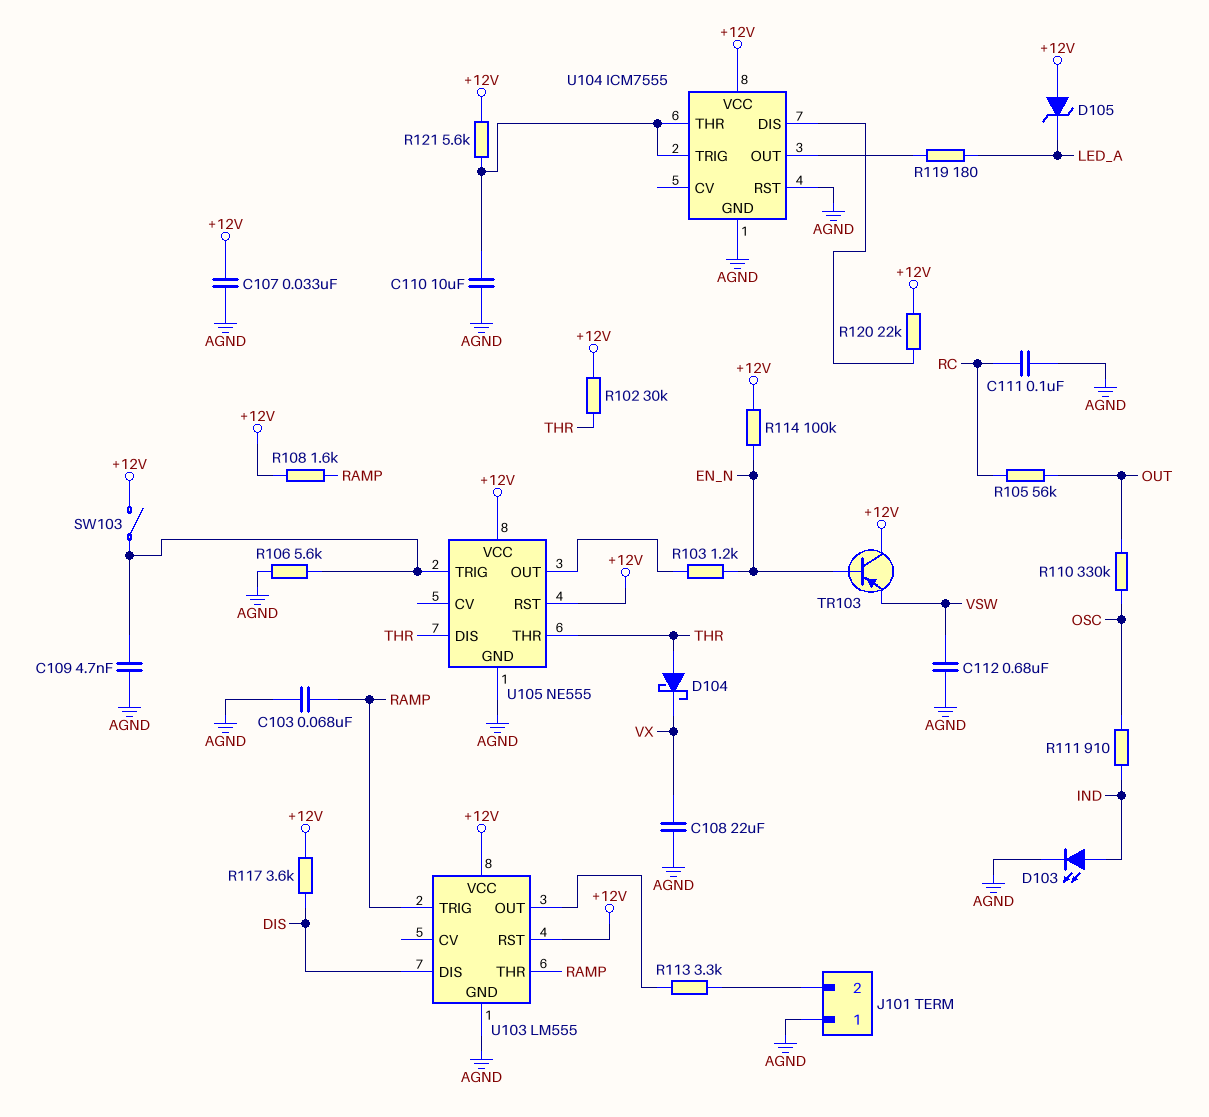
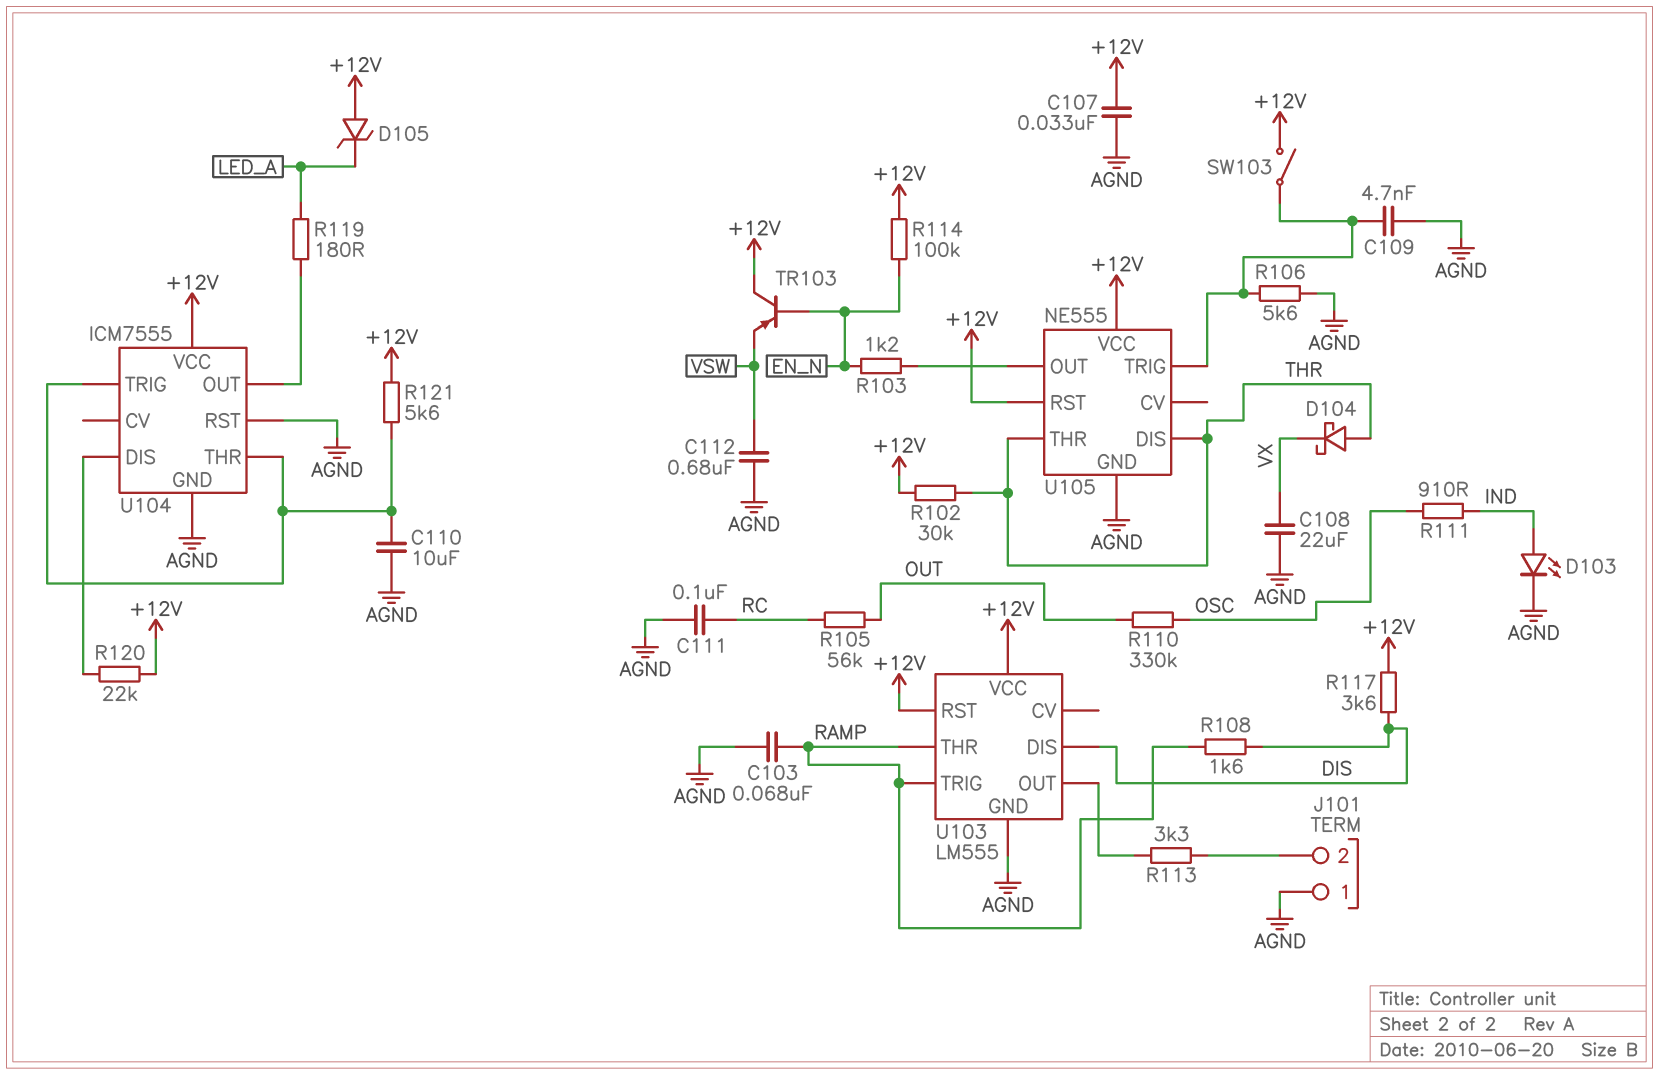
R108: 1.6k (+12V, RAMP) -> 1.6k (DIS, RAMP)

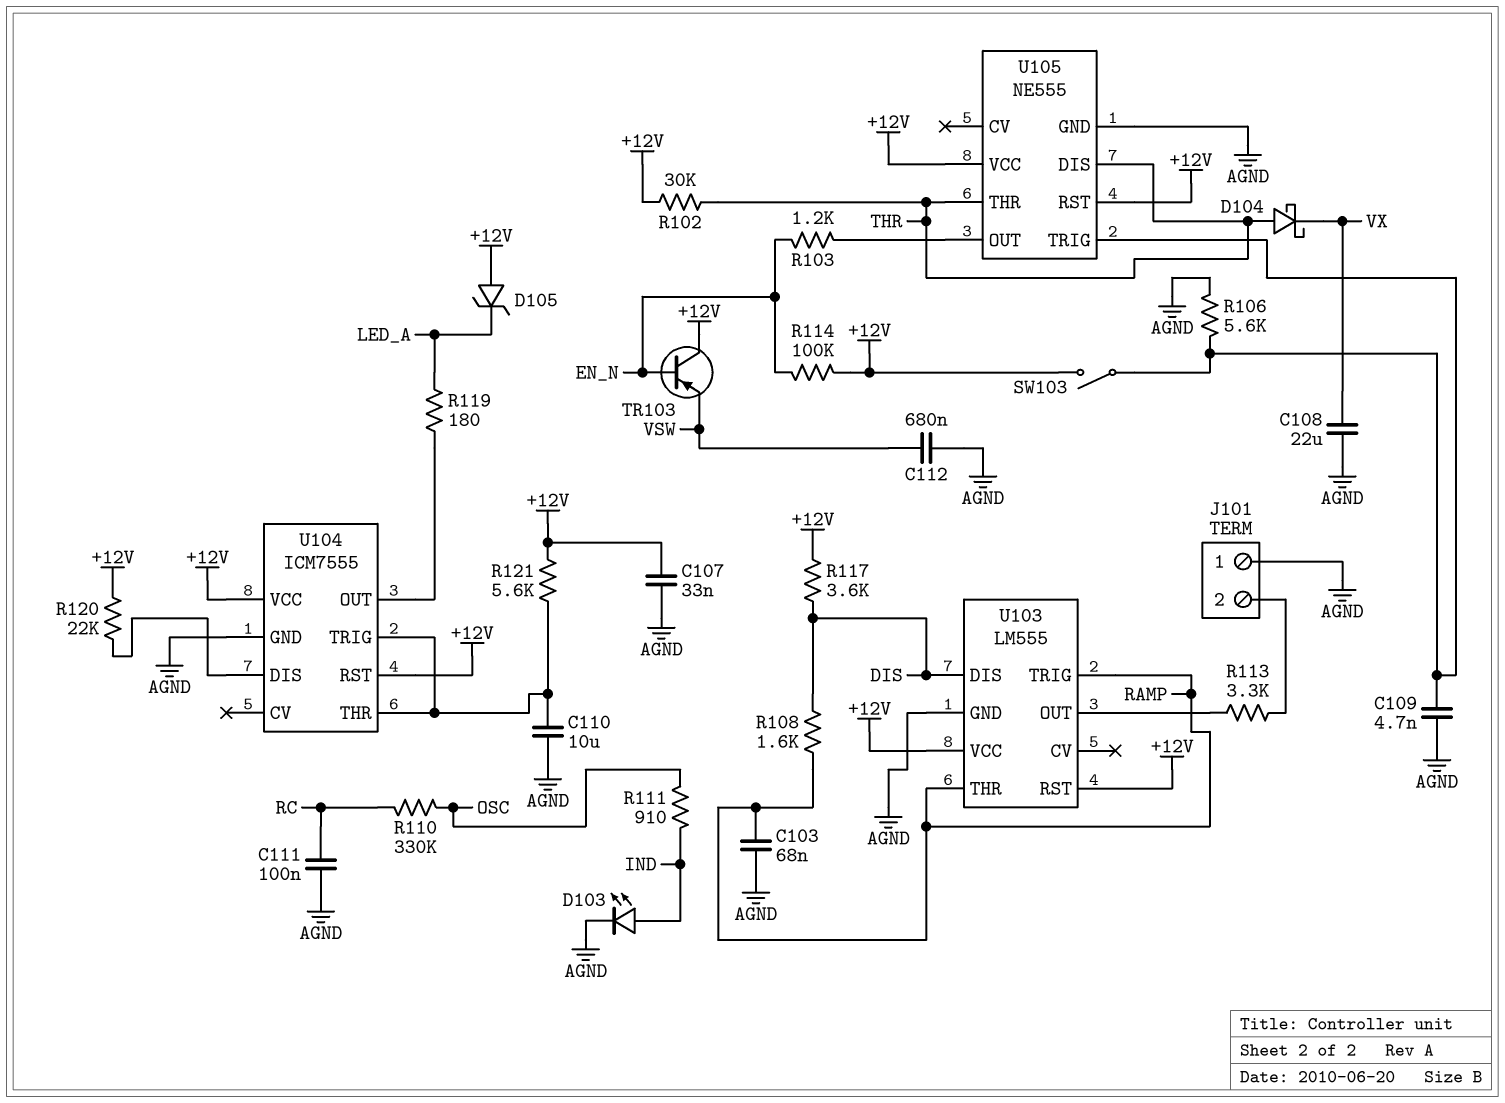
R105: 56k (OUT, RC) -> none
R110: 330k (OSC, OUT) -> 330k (OSC, RC)
U104 pin RST: AGND -> +12V

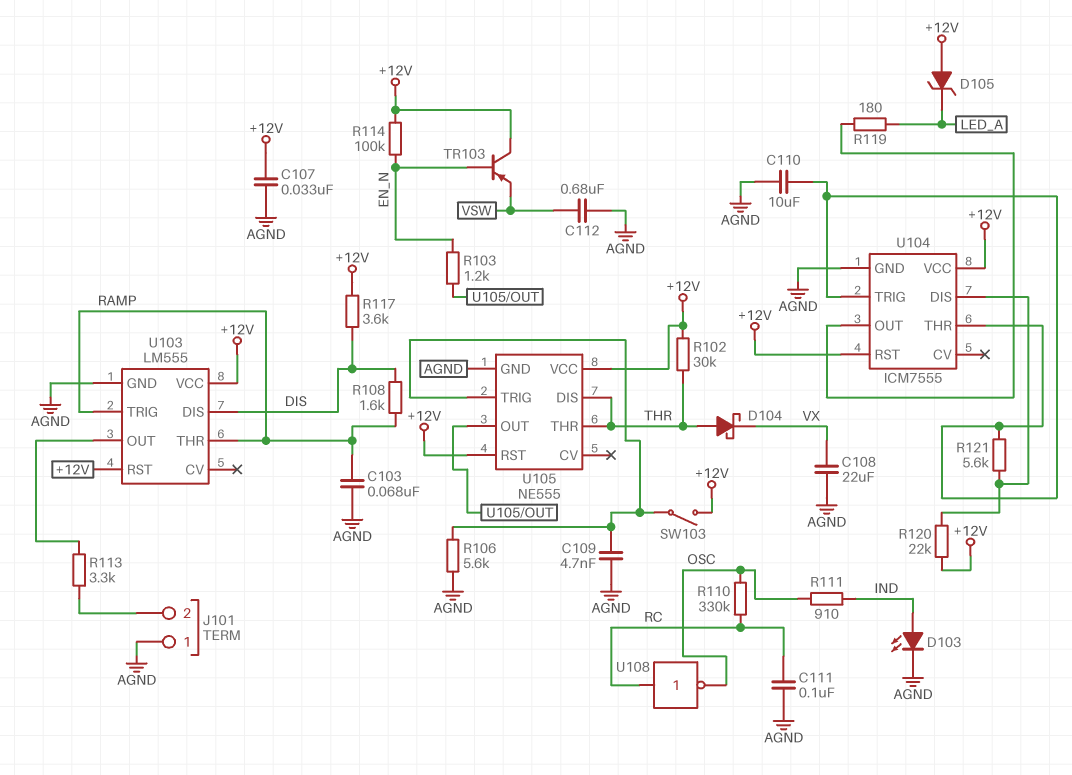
R121: 5.6k (+12V, U104/THR) -> 5.6k (U104/DIS, U104/THR)
U108: none -> NOT (in RC, out OSC)

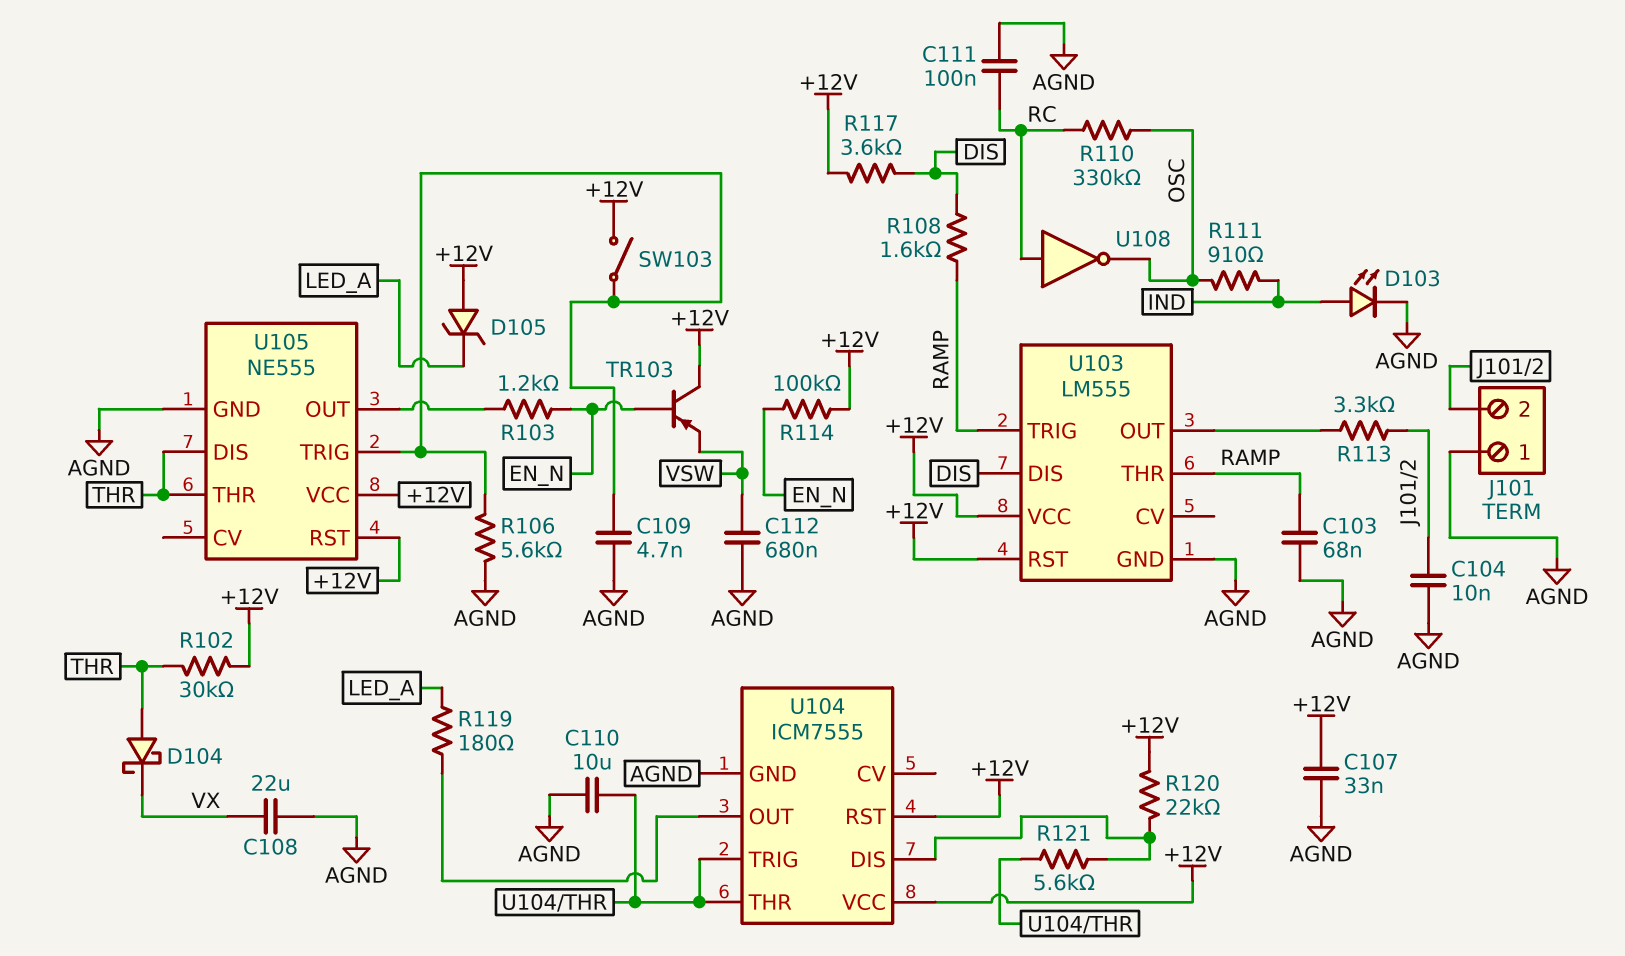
C104: none -> 10nF (AGND, J101/2)

